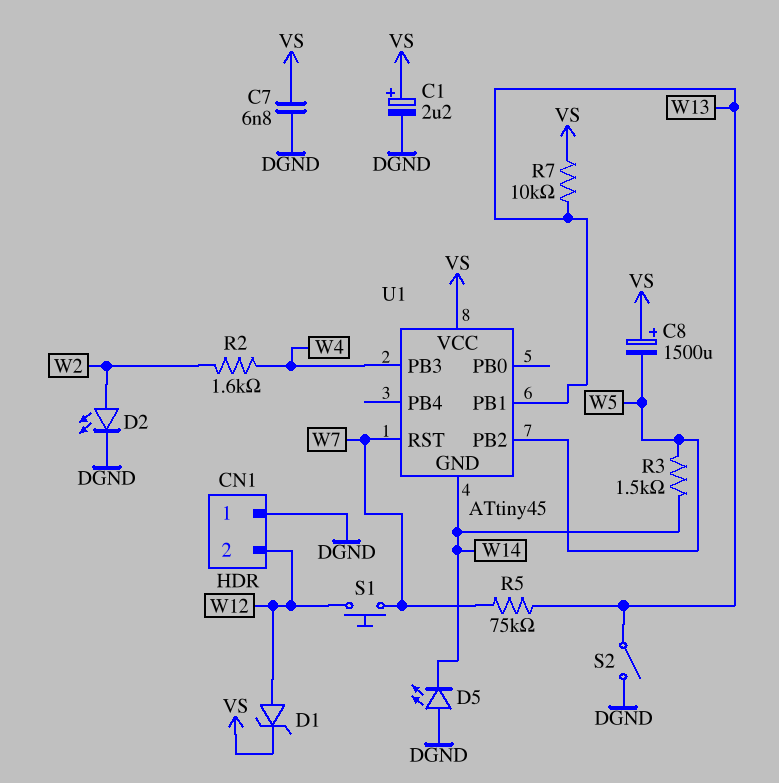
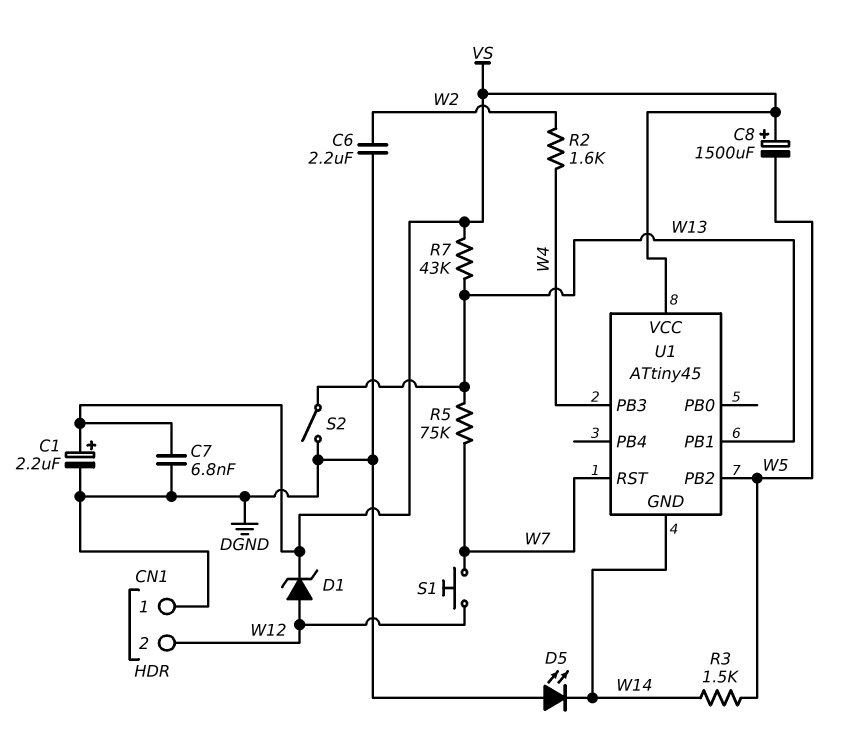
C6: none -> 2.2uF (DGND, W2)
D2: LED (A W2, K DGND) -> none
R7: 10k (VS, W13) -> 43k (VS, W13)

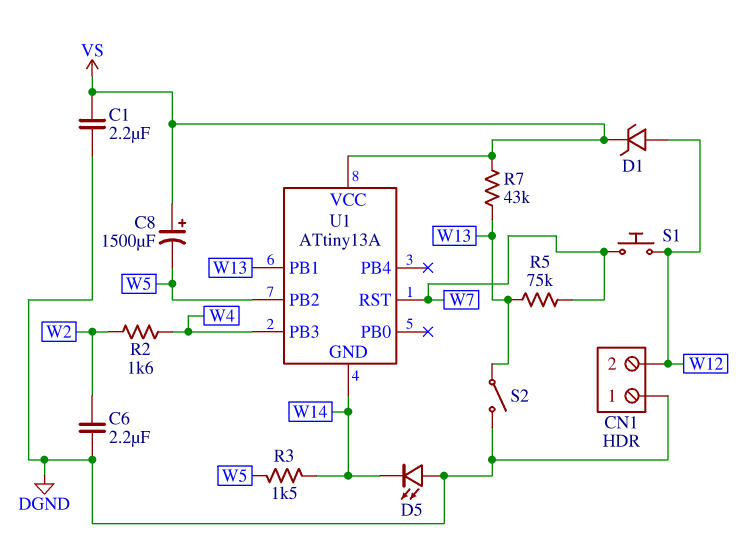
C1: 2.2uF (plus VS, minus DGND) -> 2.2uF (DGND, VS)
C7: 6.8nF (DGND, VS) -> none
U1: ATtiny45 -> ATtiny13A

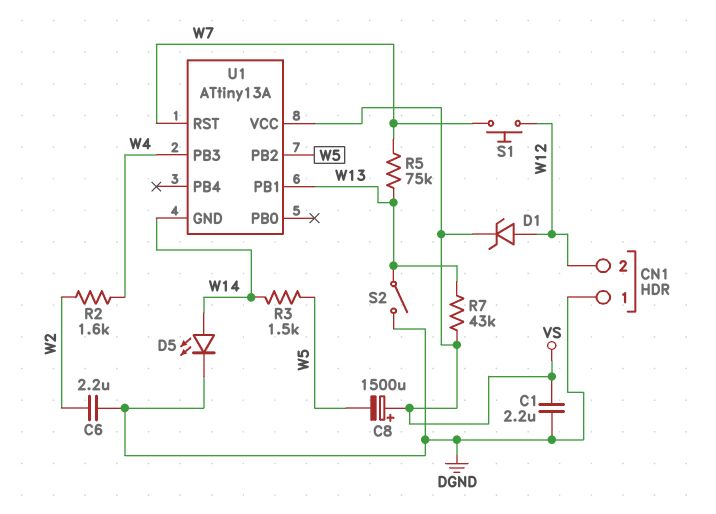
D5: LED (A DGND, K W14) -> LED (A W14, K DGND)

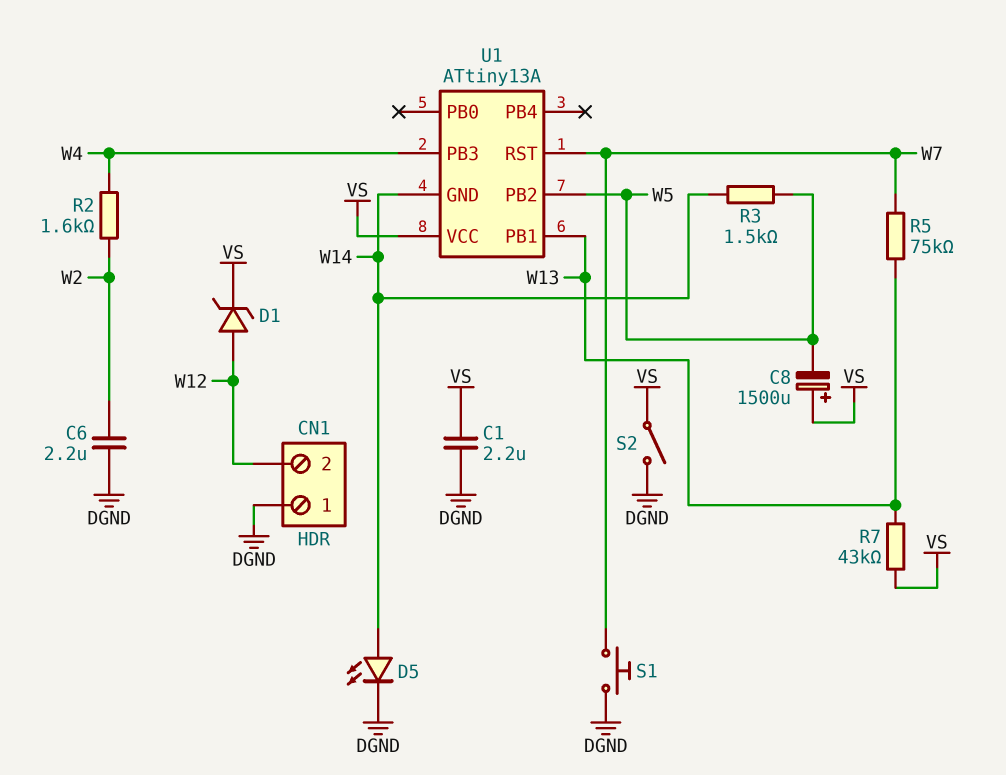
S1: button (W7, W12) -> button (DGND, W7)
S2: switch (DGND, W13) -> switch (DGND, VS)

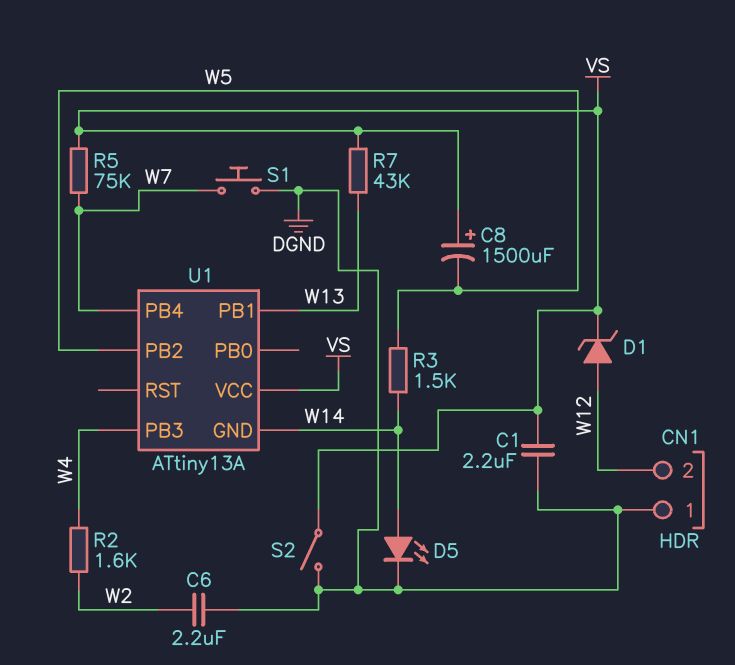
R5: 75k (W7, W13) -> 75k (VS, W7)
U1 pin PB4: none -> W7
U1 pin RST: W7 -> none

